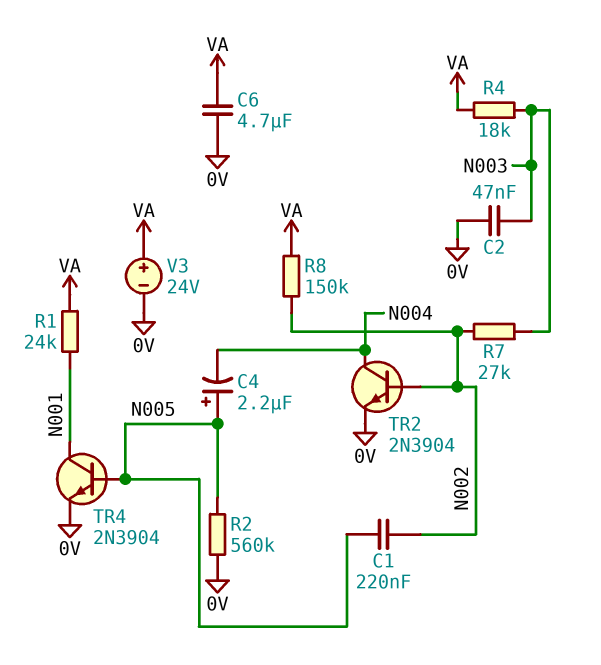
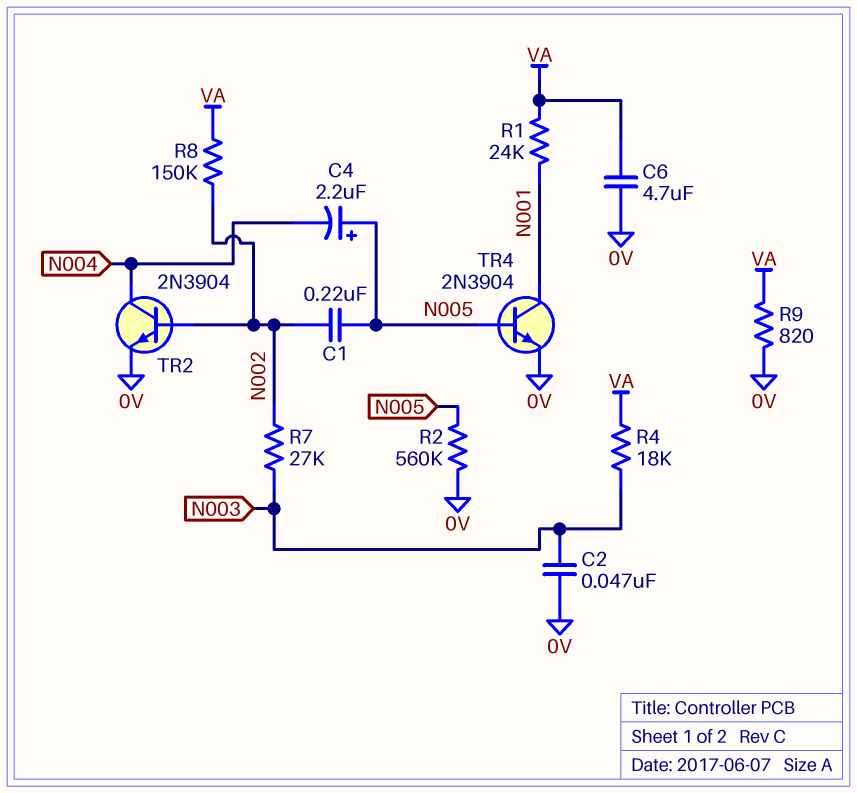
R9: none -> 820 (0V, VA)
V3: 24V (plus VA, minus 0V) -> none

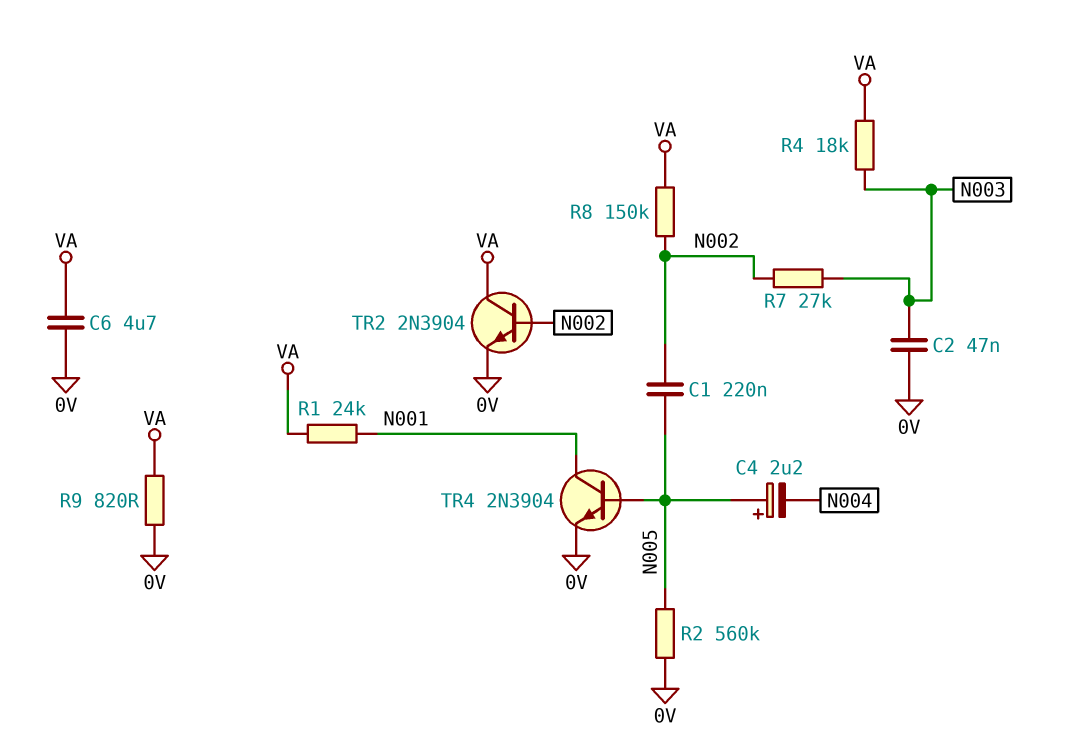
TR2: NPN 2N3904 (B N002, C N004, E 0V) -> NPN 2N3904 (B N002, C VA, E 0V)

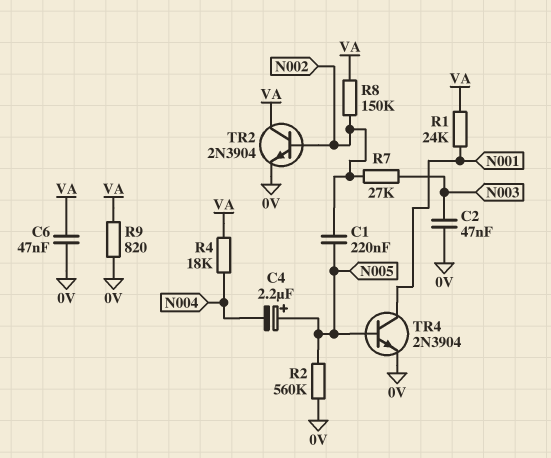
C6: 4.7uF (0V, VA) -> 47nF (0V, VA)
R4: 18k (N003, VA) -> 18k (N004, VA)

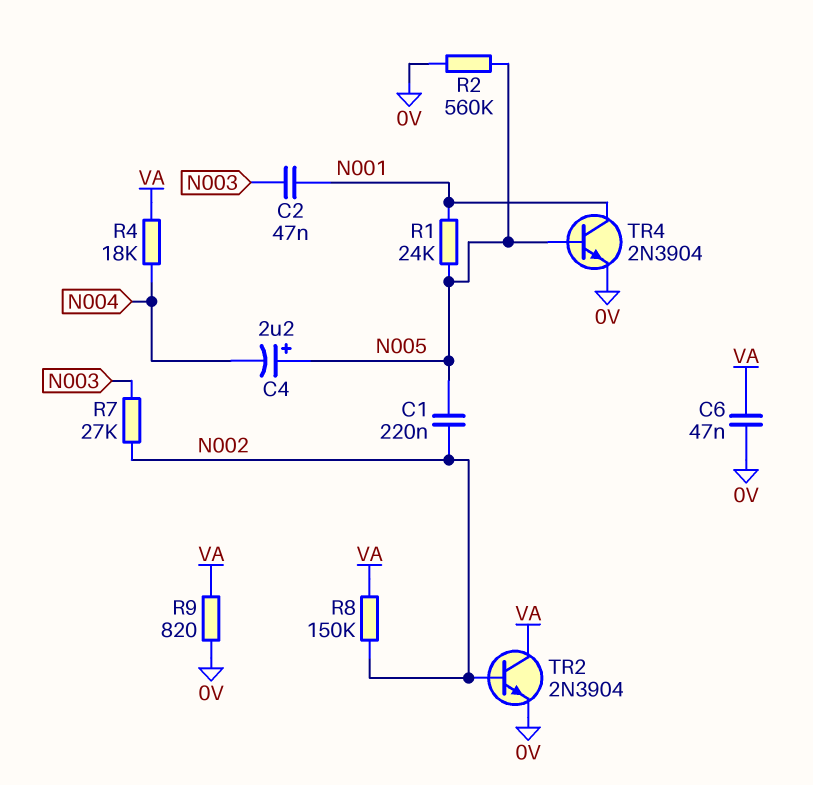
C2: 47nF (0V, N003) -> 47nF (N001, N003)
R1: 24k (N001, VA) -> 24k (N001, N005)

